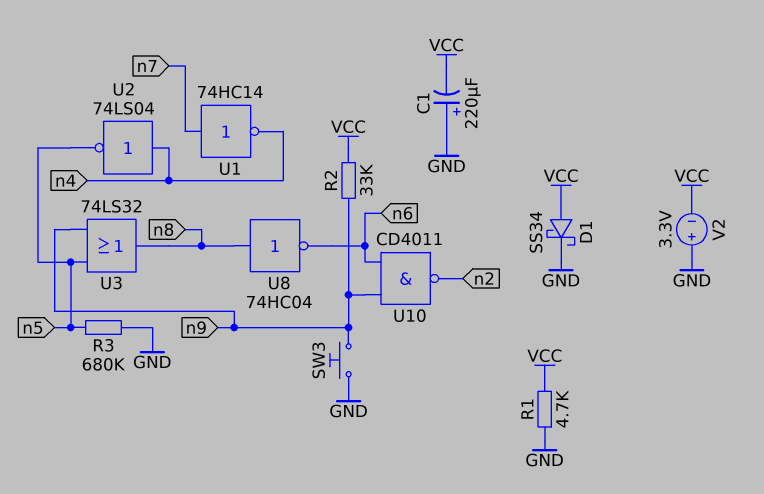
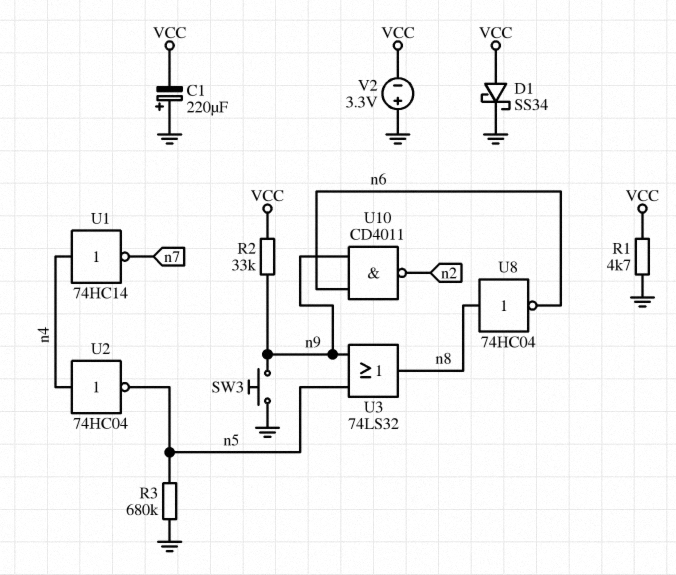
U1: NOT 74HC14 (in n7, out n4) -> NOT 74HC14 (in n4, out n7)
U2: NOT 74LS04 (in n4, out n5) -> NOT 74HC04 (in n4, out n5)

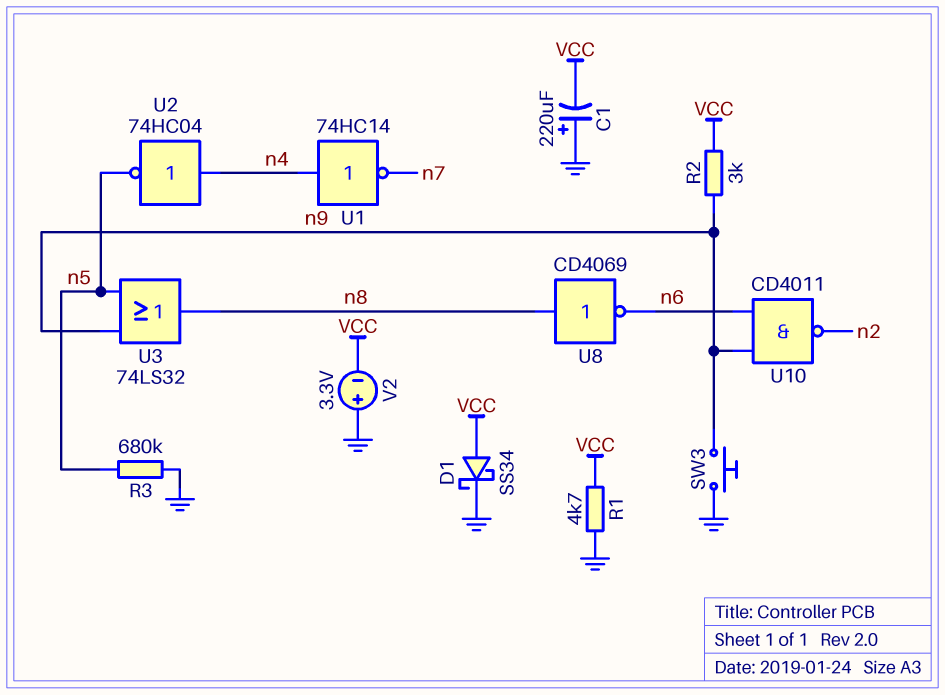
R2: 33k (VCC, n9) -> 3k (VCC, n9)
U8: NOT 74HC04 (in n8, out n6) -> NOT CD4069 (in n8, out n6)

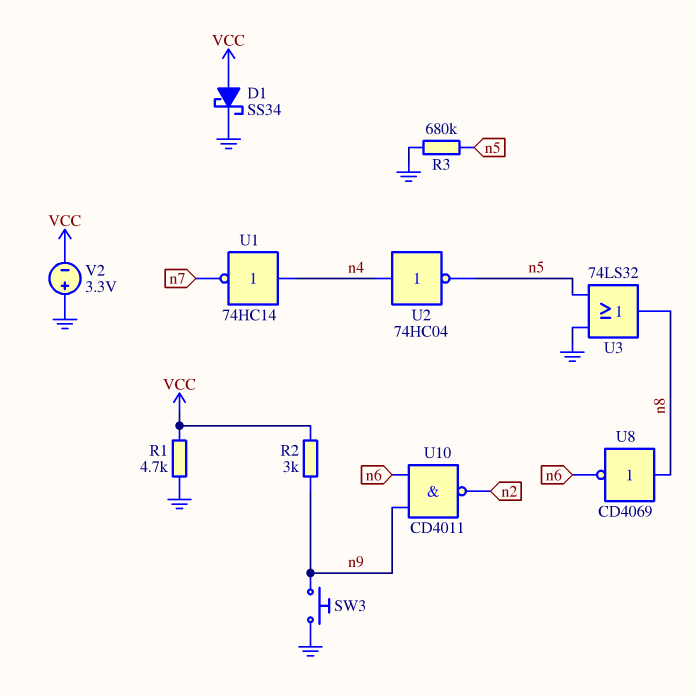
C1: 220uF (plus GND, minus VCC) -> none
U3: OR 74LS32 (in n5, in n9, out n8) -> OR 74LS32 (in GND, in n5, out n8)

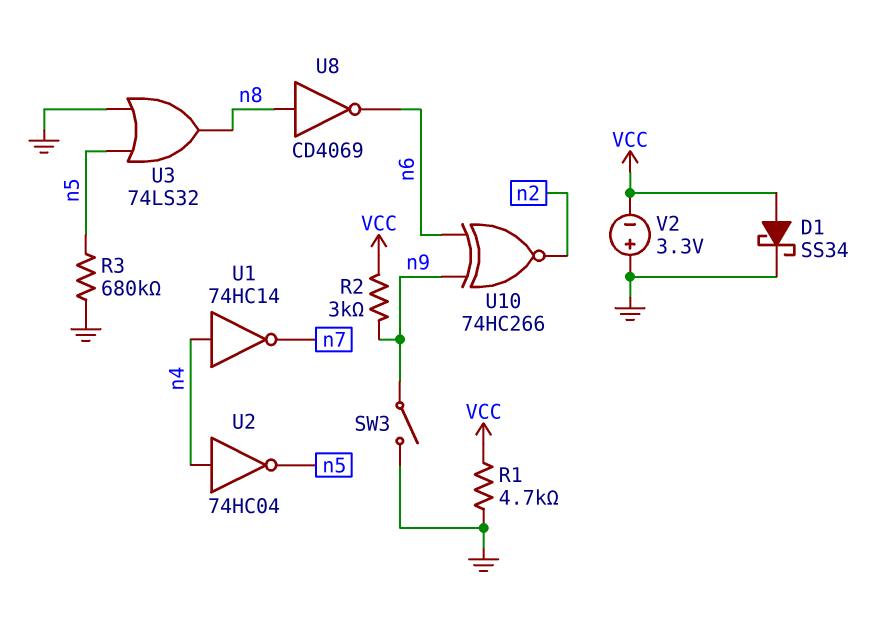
SW3: button (GND, n9) -> switch (GND, n9)
U10: NAND CD4011 (in n6, in n9, out n2) -> XNOR 74HC266 (in n6, in n9, out n2)

